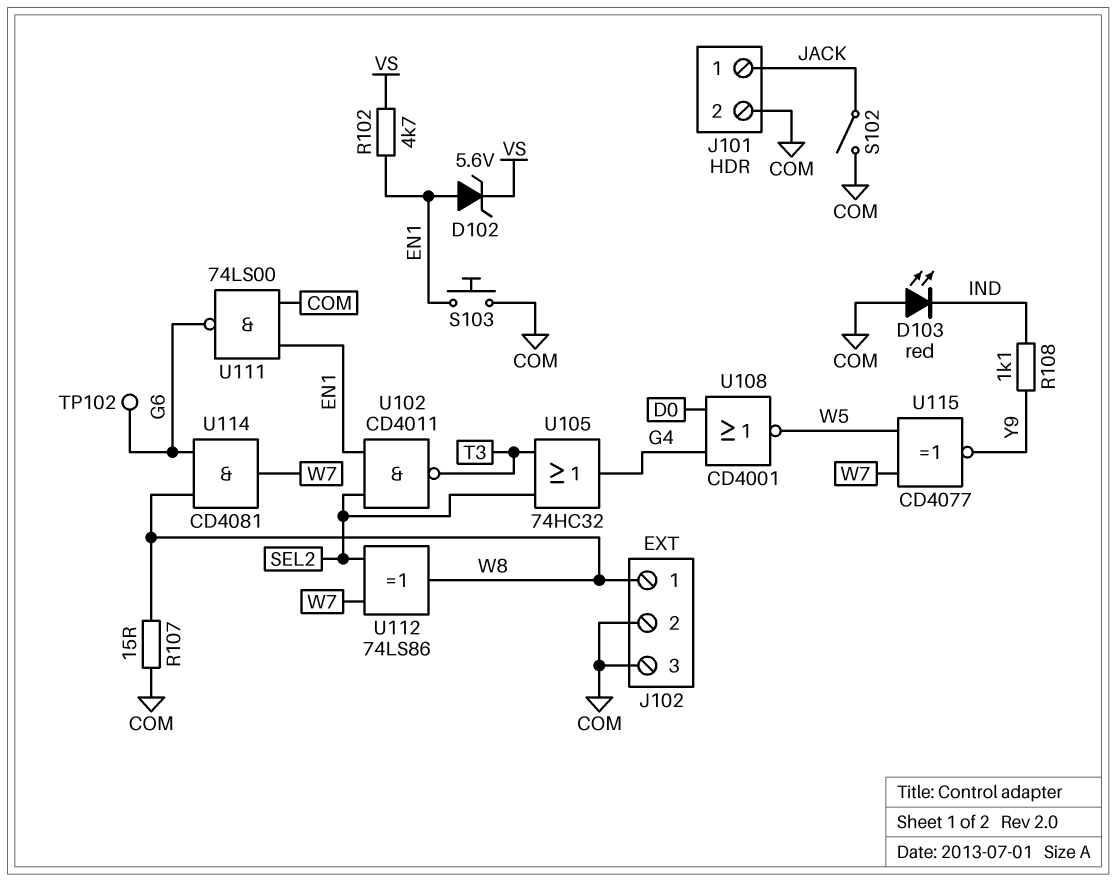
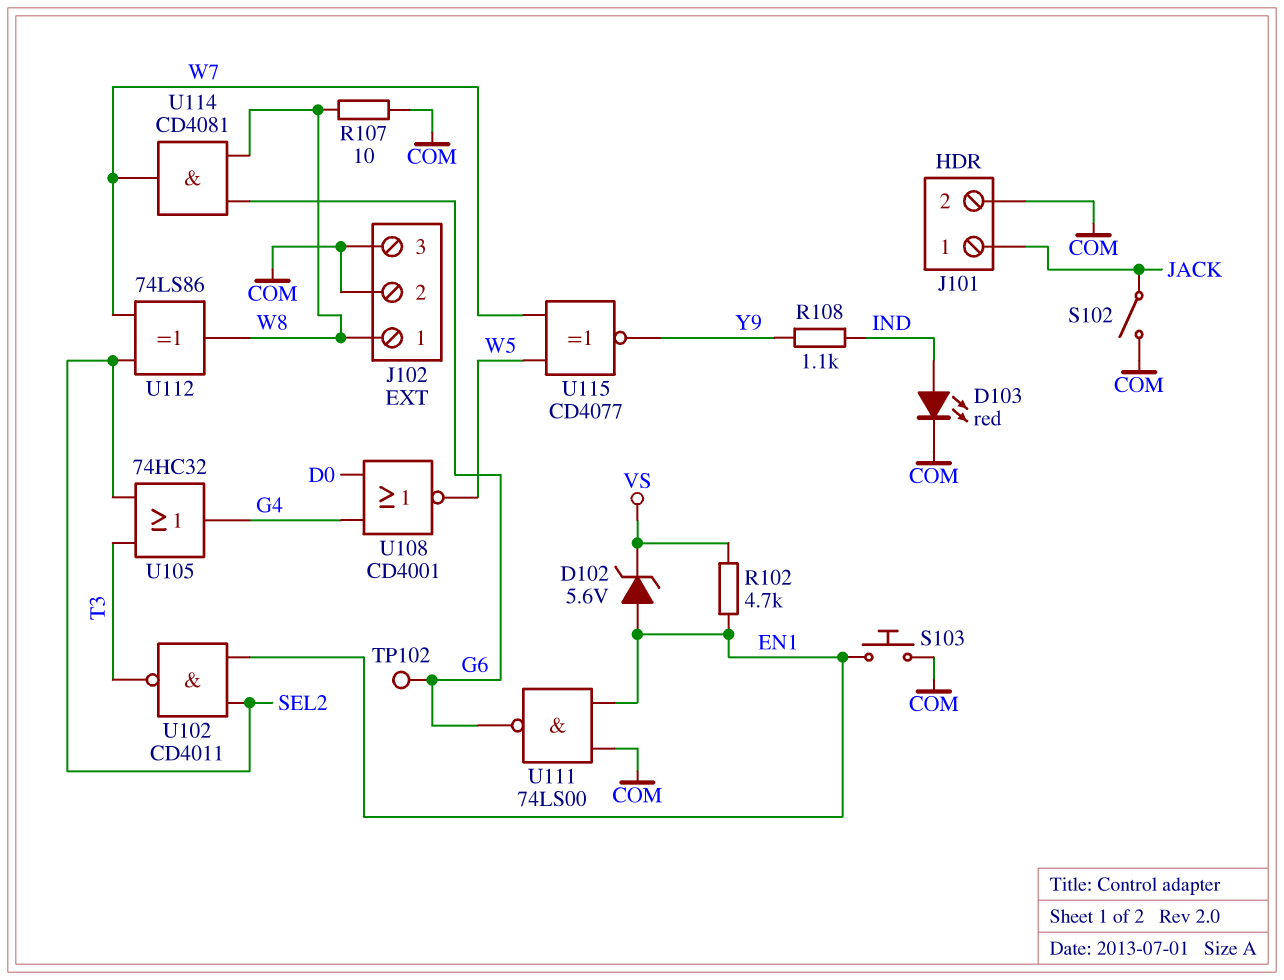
D103: LED red (A COM, K IND) -> LED red (A IND, K COM)
R107: 15 (COM, W8) -> 10 (COM, W8)

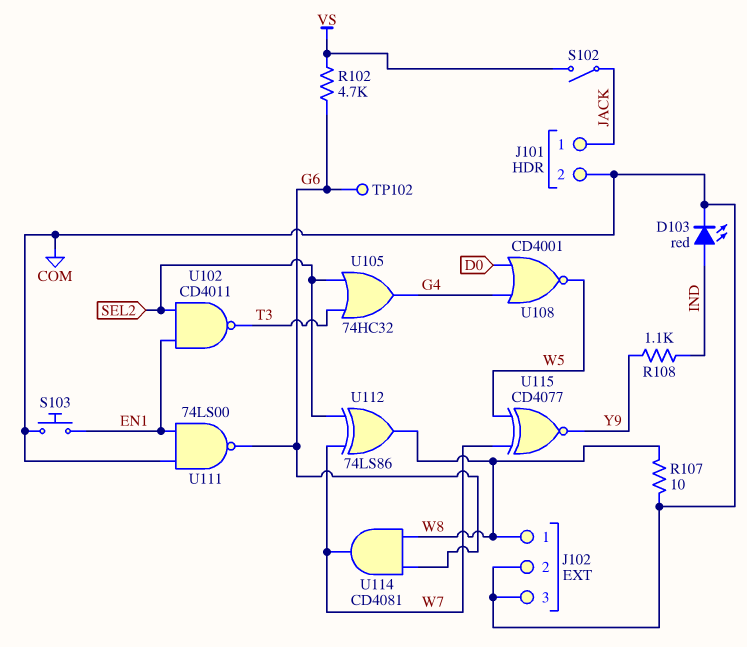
D102: zener 5.6V (A EN1, K VS) -> none
R102: 4.7k (EN1, VS) -> 4.7k (G6, VS)
S102: switch (COM, JACK) -> switch (JACK, VS)

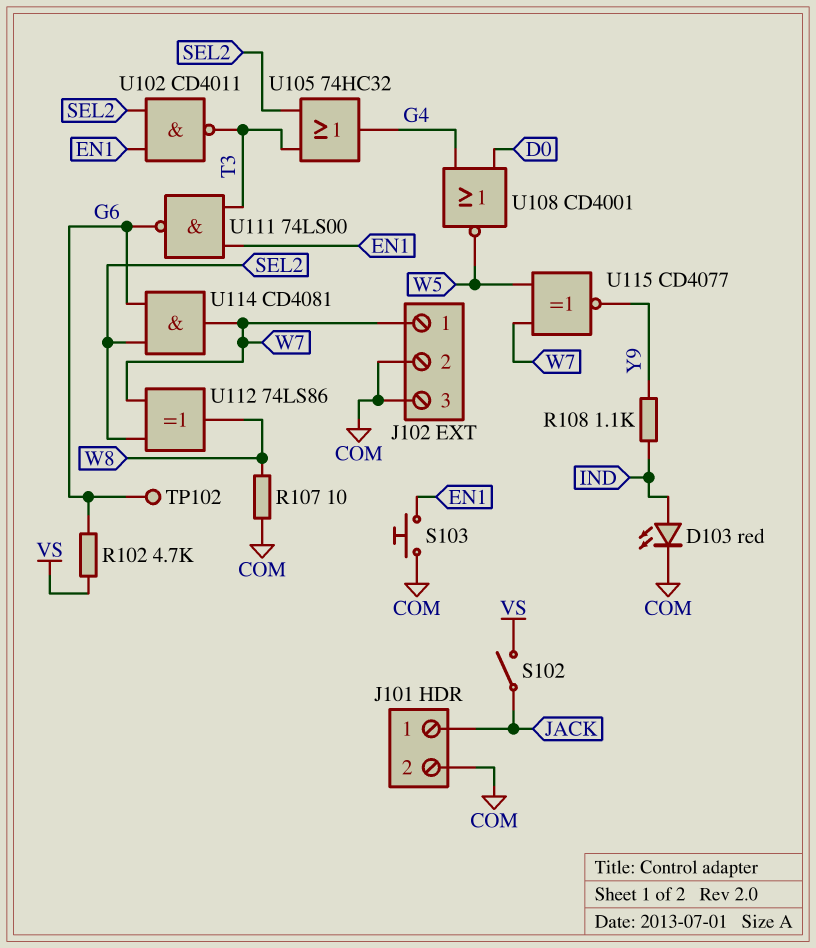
J102 pin 1: W8 -> W7
U111: NAND 74LS00 (in COM, in EN1, out G6) -> NAND 74LS00 (in EN1, in T3, out G6)
U114: AND CD4081 (in G6, in W8, out W7) -> AND CD4081 (in G6, in SEL2, out W7)

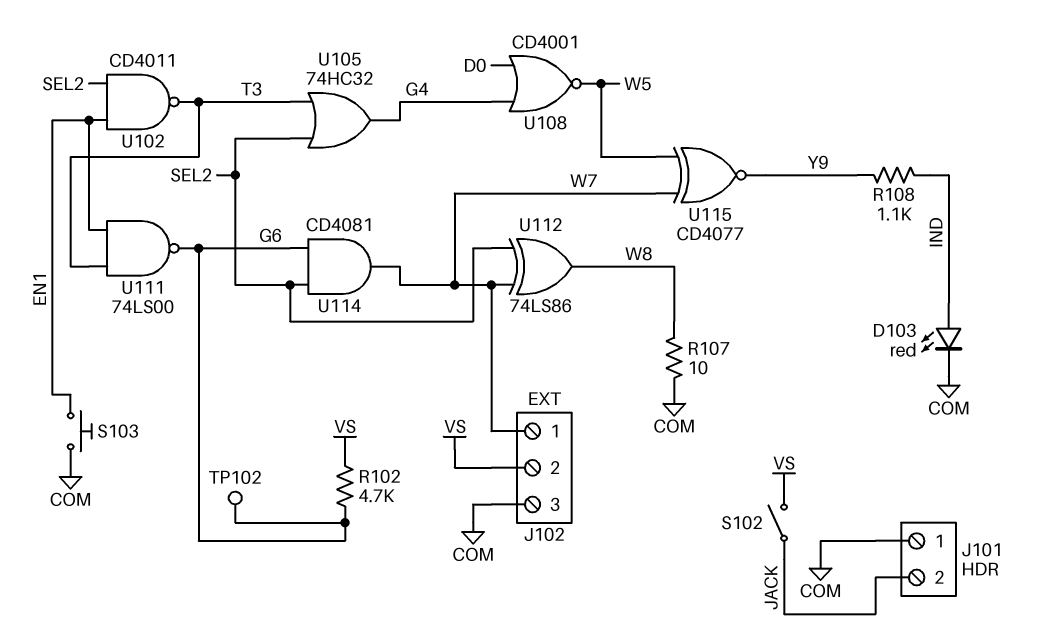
J101 pin 1: JACK -> COM
J101 pin 2: COM -> JACK
J102 pin 2: COM -> VS

